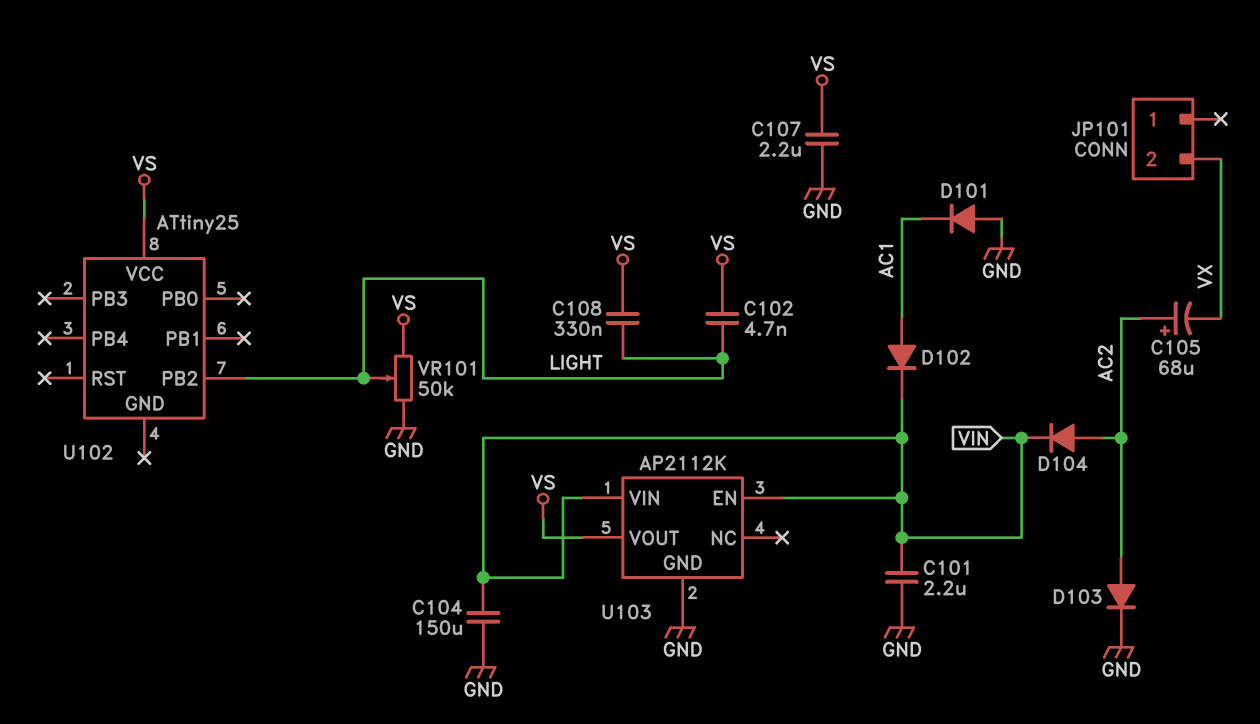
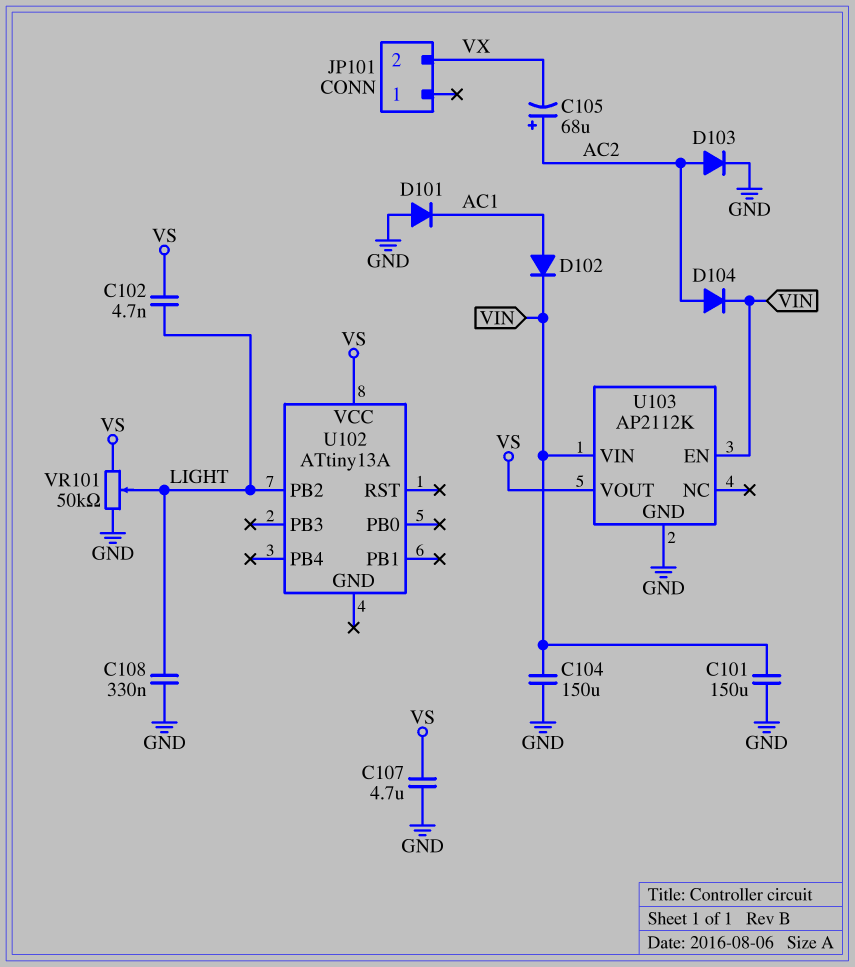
C101: 2.2uF (GND, VIN) -> 150uF (GND, VIN)
C107: 2.2uF (GND, VS) -> 4.7uF (GND, VS)
C108: 330nF (LIGHT, VS) -> 330nF (GND, LIGHT)
U102: ATtiny25 -> ATtiny13A

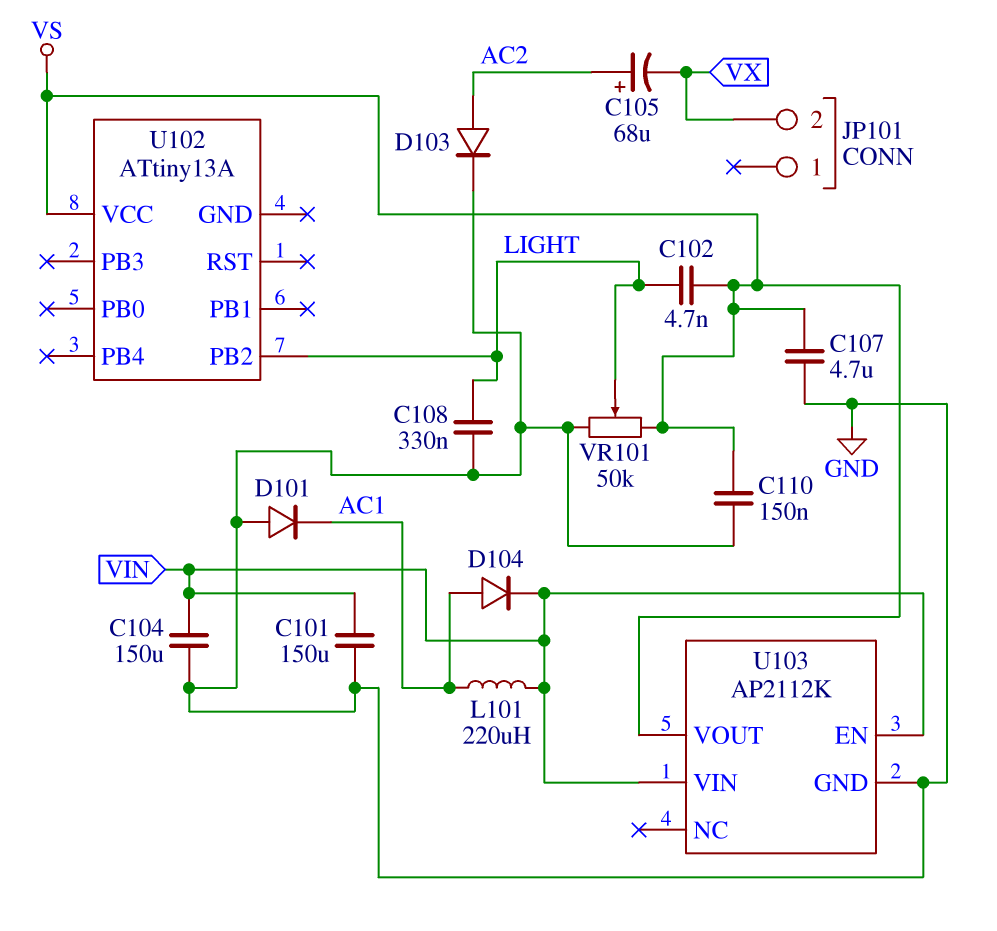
C110: none -> 150nF (GND, VS)
D102: diode (A AC1, K VIN) -> none
D104: diode (A AC2, K VIN) -> diode (A AC1, K VIN)
L101: none -> 220uH (AC1, VIN)

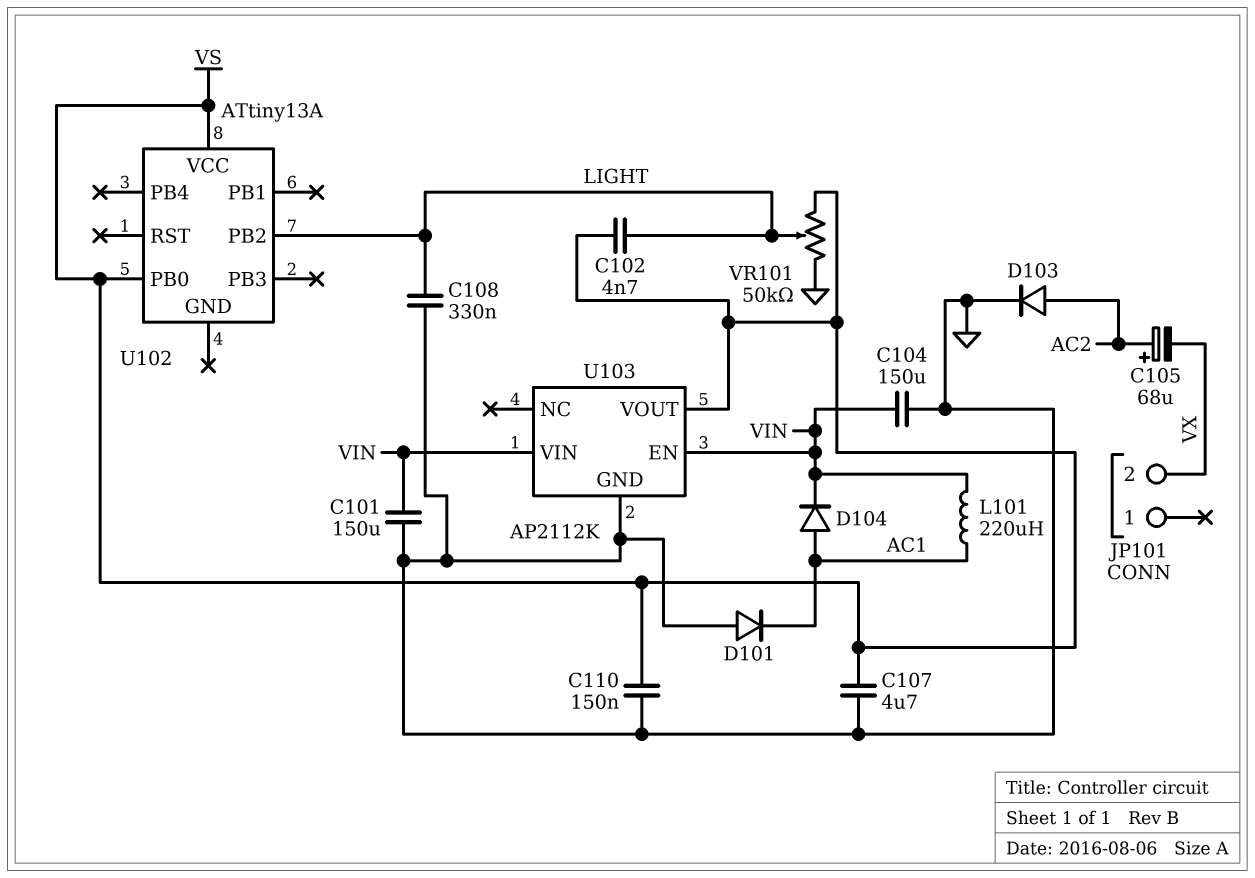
U102 pin PB0: none -> VS

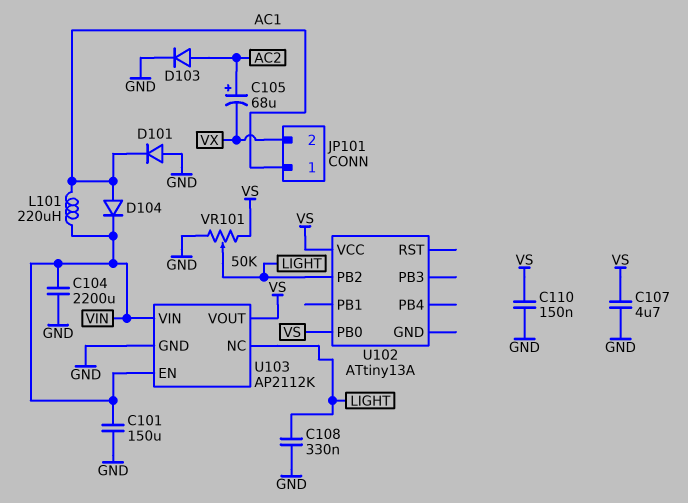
C102: 4.7nF (LIGHT, VS) -> none
C104: 150uF (GND, VIN) -> 2200uF (GND, VIN)
JP101 pin 1: none -> AC1
U103 pin NC: none -> LIGHT

